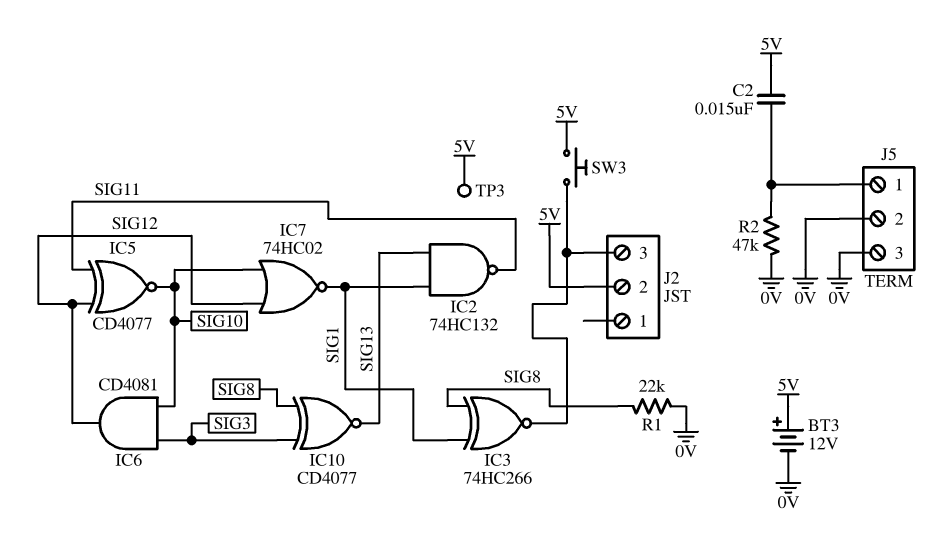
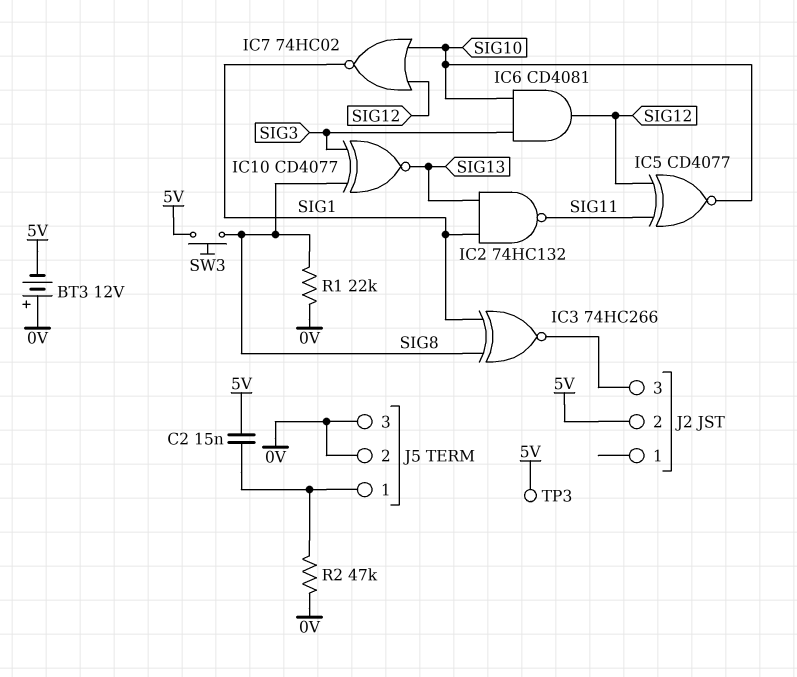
BT3: 12V (plus 5V, minus 0V) -> 12V (plus 0V, minus 5V)
SW3: button (5V, J2/3) -> button (5V, SIG8)

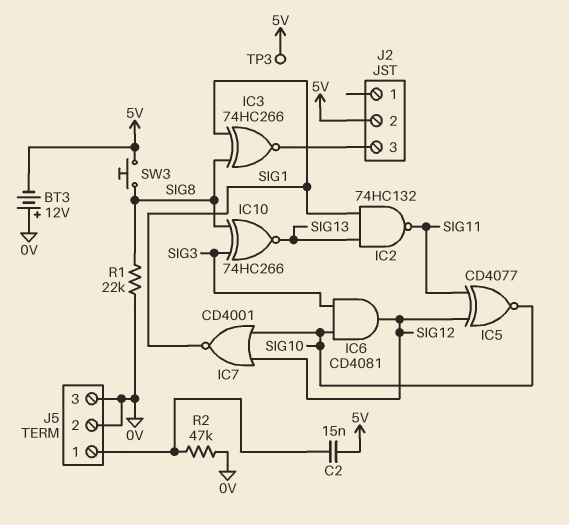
IC7: NOR 74HC02 (in SIG10, in SIG12, out SIG1) -> NOR CD4001 (in SIG10, in SIG12, out SIG1)
IC10: XNOR CD4077 (in SIG3, in SIG8, out SIG13) -> XNOR 74HC266 (in SIG3, in SIG8, out SIG13)

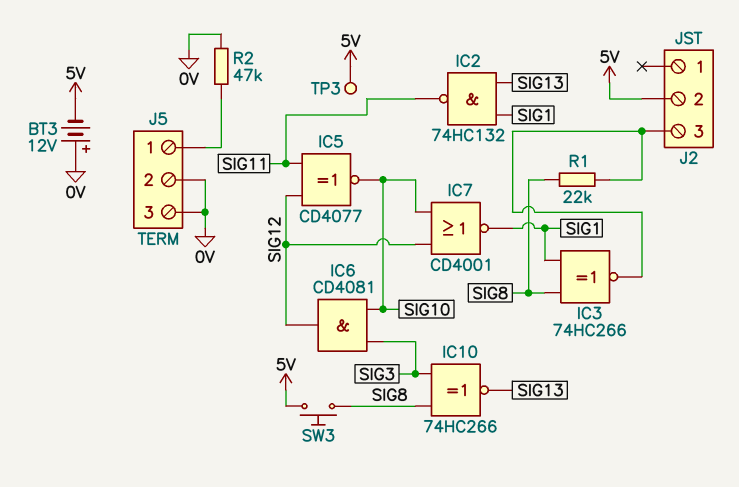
C2: 15nF (5V, J5/1) -> none
R1: 22k (0V, SIG8) -> 22k (J2/3, SIG8)

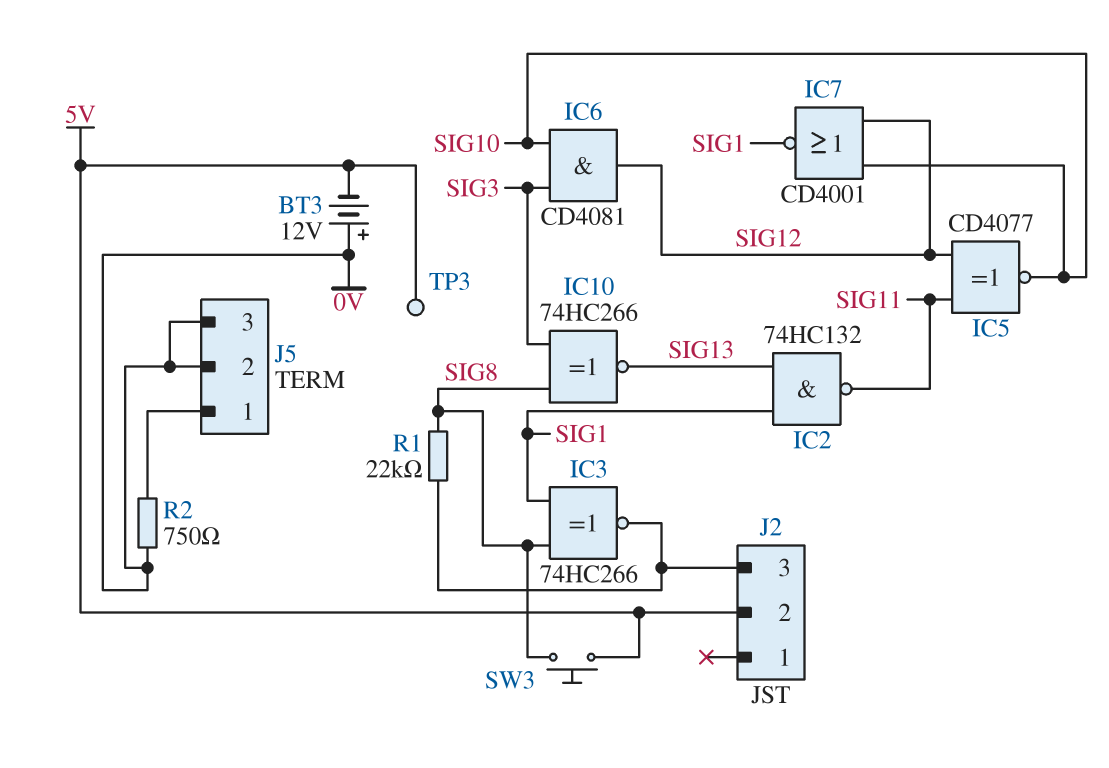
R2: 47k (0V, J5/1) -> 750 (0V, J5/1)

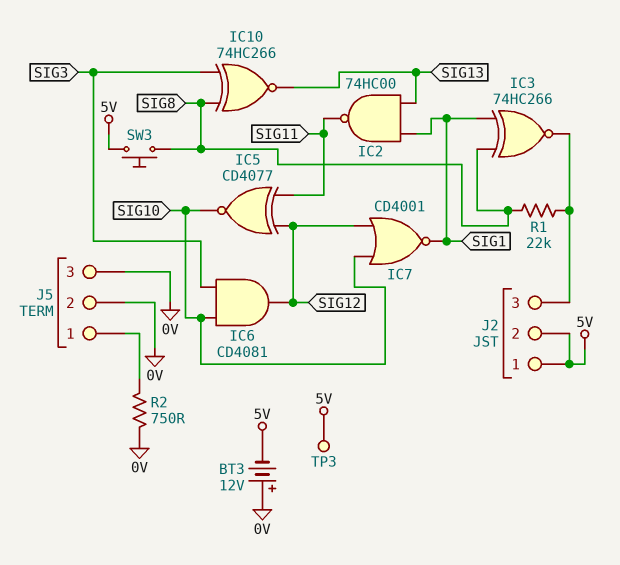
IC2: NAND 74HC132 (in SIG1, in SIG13, out SIG11) -> NAND 74HC00 (in SIG1, in SIG13, out SIG11)
J2 pin 1: none -> 5V

